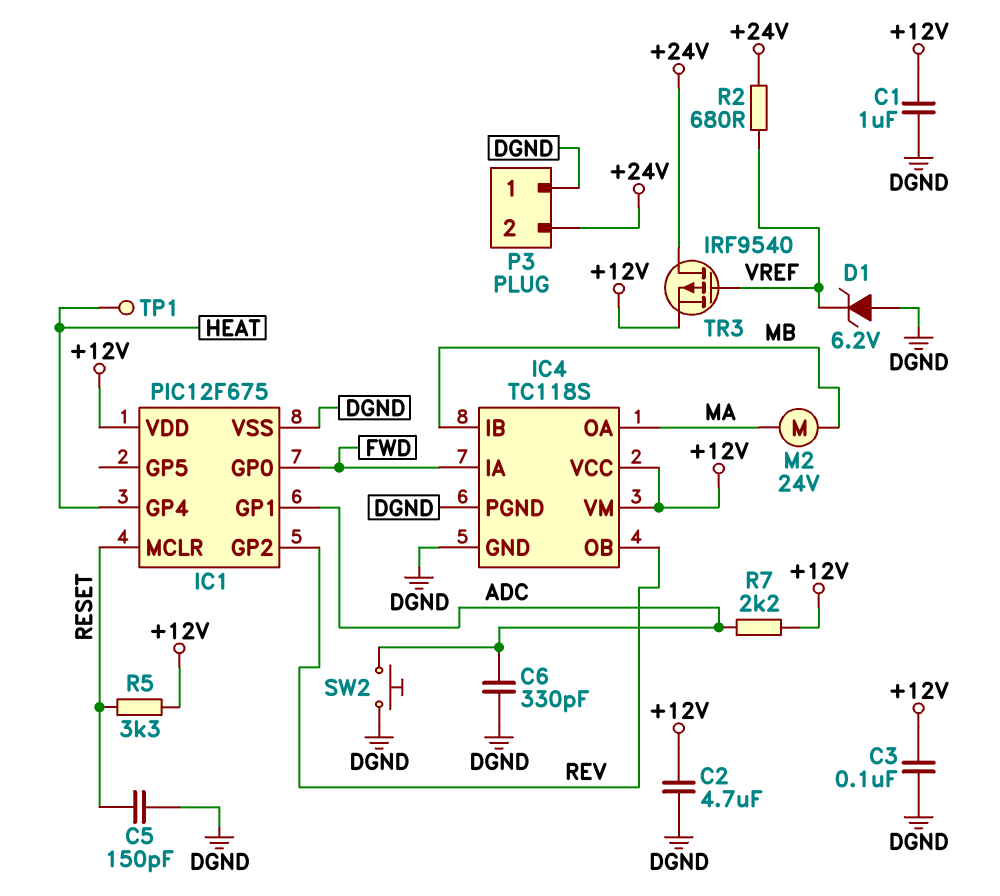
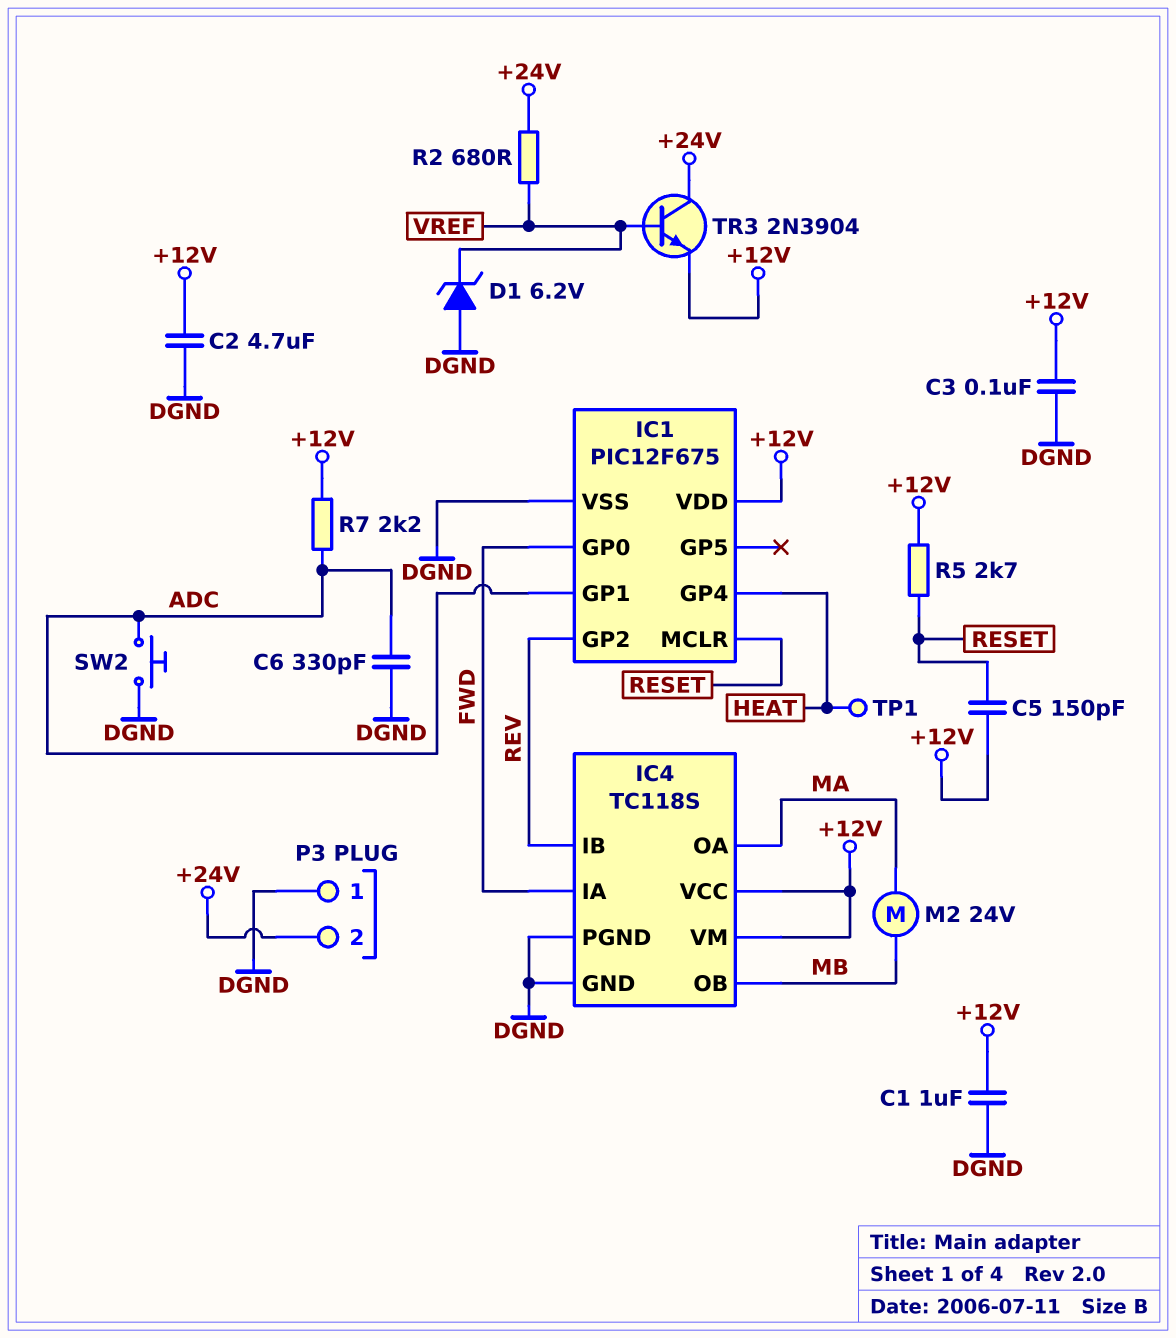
C5: 150pF (DGND, RESET) -> 150pF (+12V, RESET)
IC4 pin IB: MB -> REV
IC4 pin OB: REV -> MB
R5: 3.3k (+12V, RESET) -> 2.7k (+12V, RESET)
TR3: PMOS IRF9540 (G VREF, D +24V, S +12V) -> NPN 2N3904 (B VREF, C +24V, E +12V)

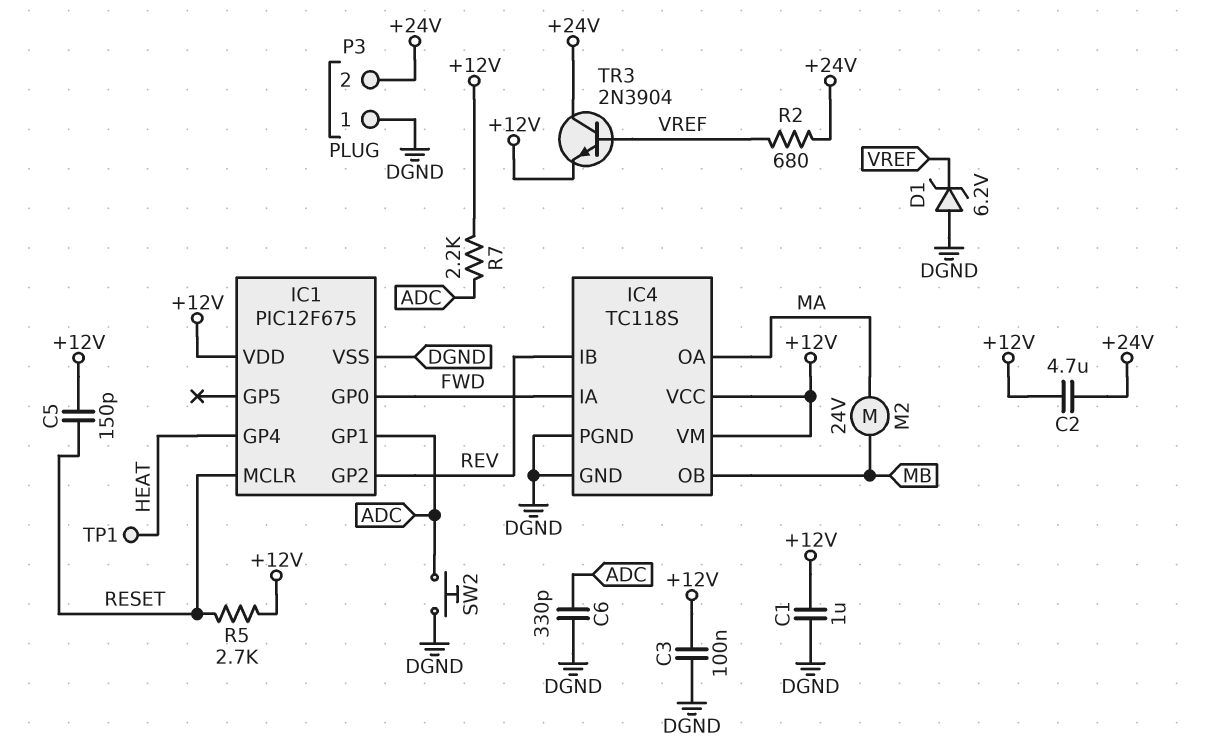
C2: 4.7uF (+12V, DGND) -> 4.7uF (+12V, +24V)

